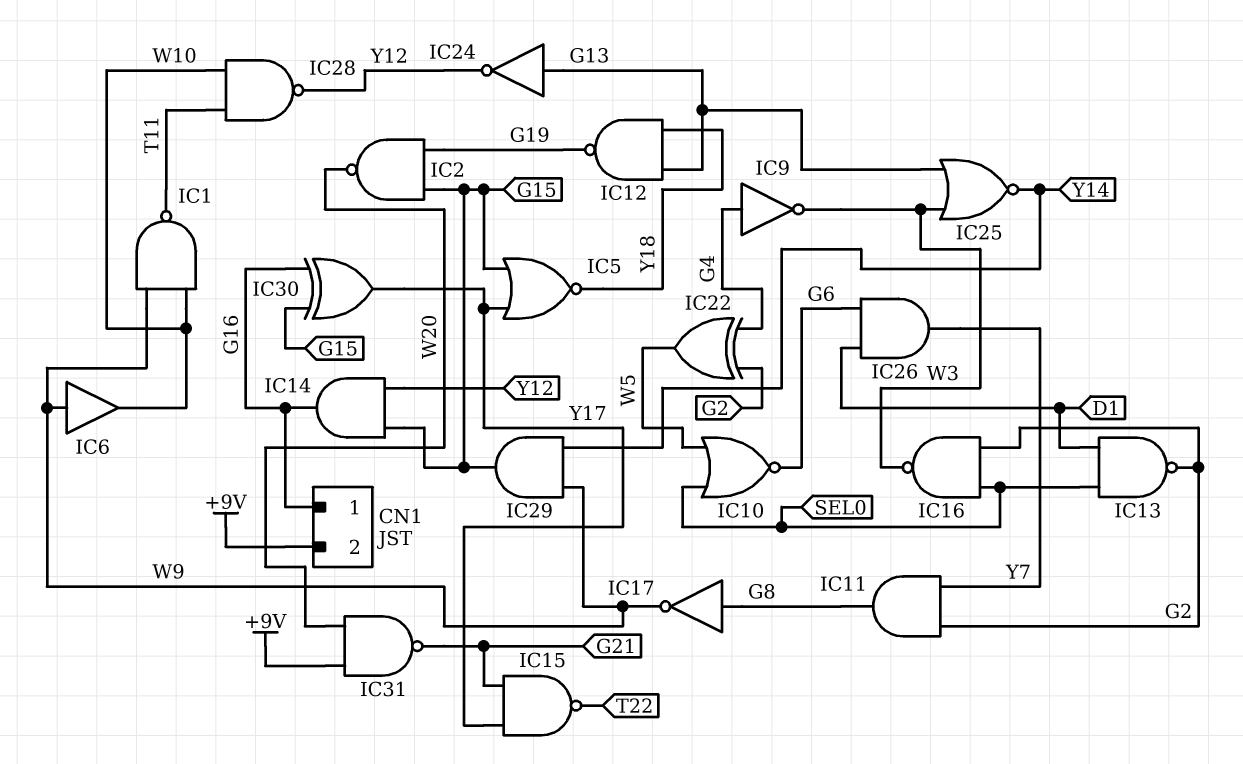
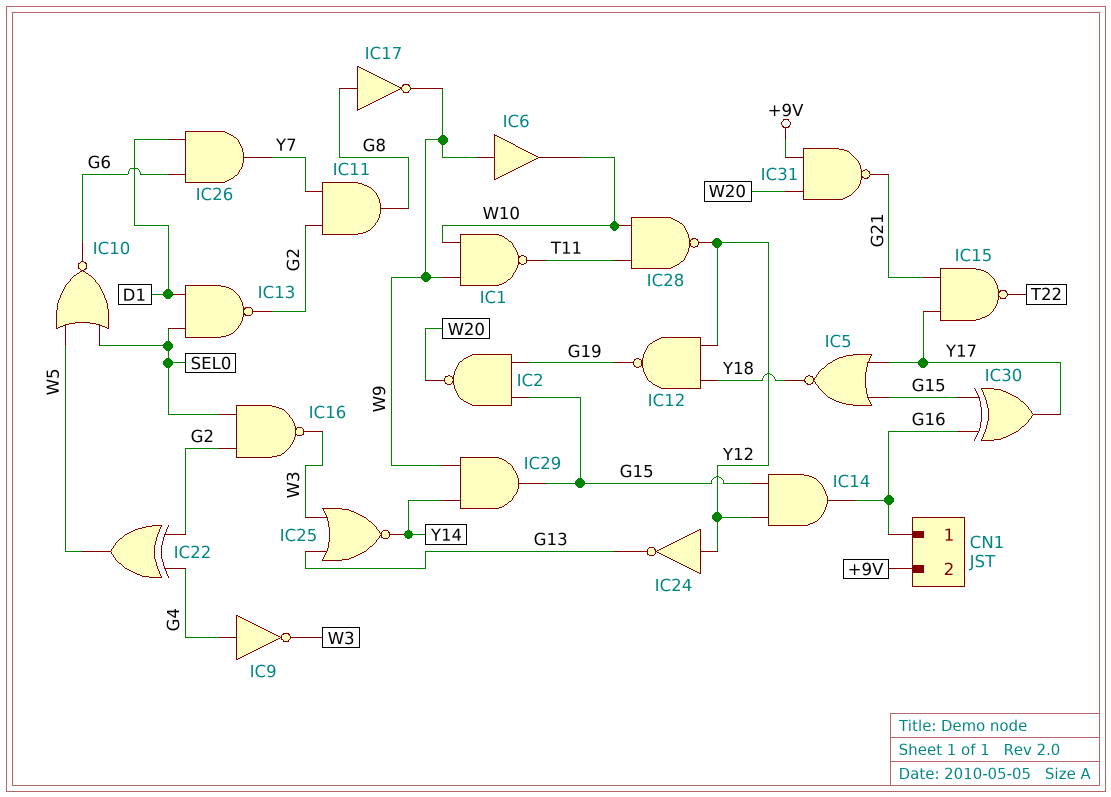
IC12: NAND (in G13, in Y18, out G19) -> NAND (in Y12, in Y18, out G19)
IC24: NOT (in G13, out Y12) -> NOT (in Y12, out G13)

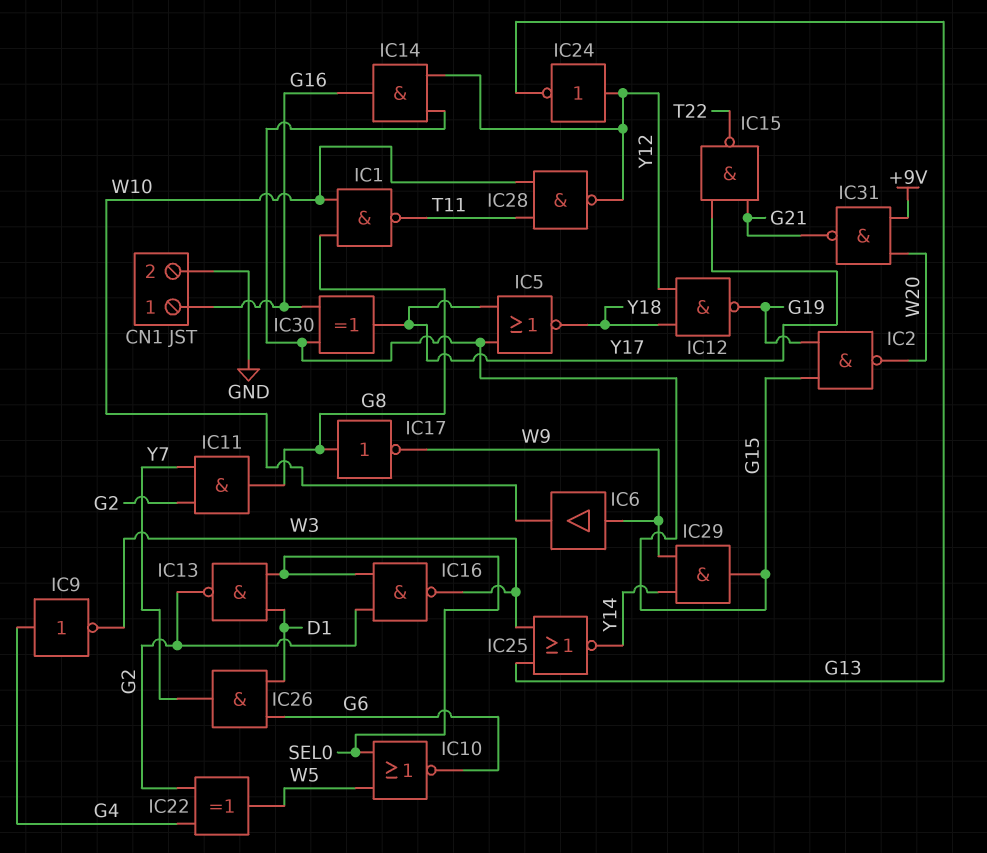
CN1 pin 2: +9V -> GND
IC1: NAND (in W9, in W10, out T11) -> NAND (in G8, in W10, out T11)

